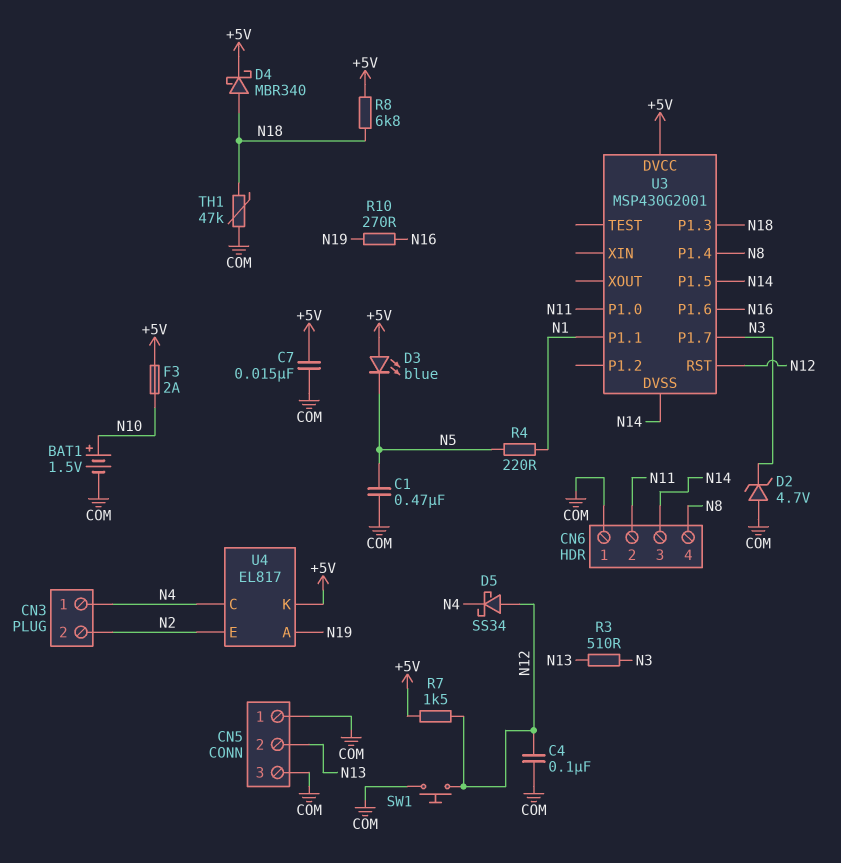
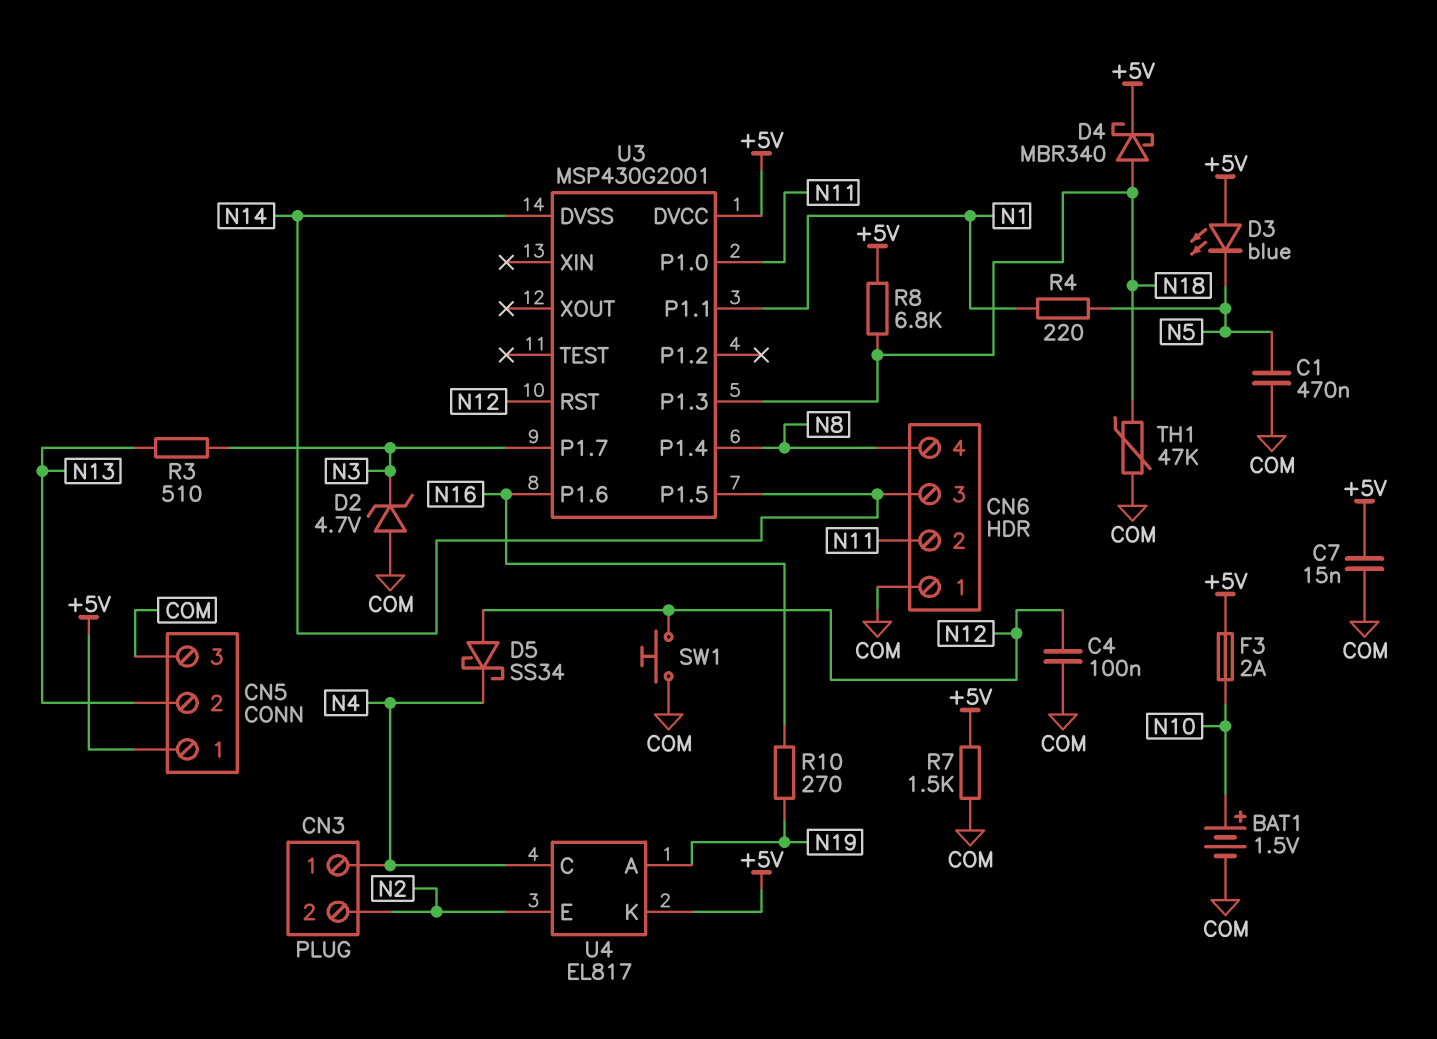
CN5 pin 1: COM -> +5V
R7: 1.5k (+5V, N12) -> 1.5k (+5V, COM)

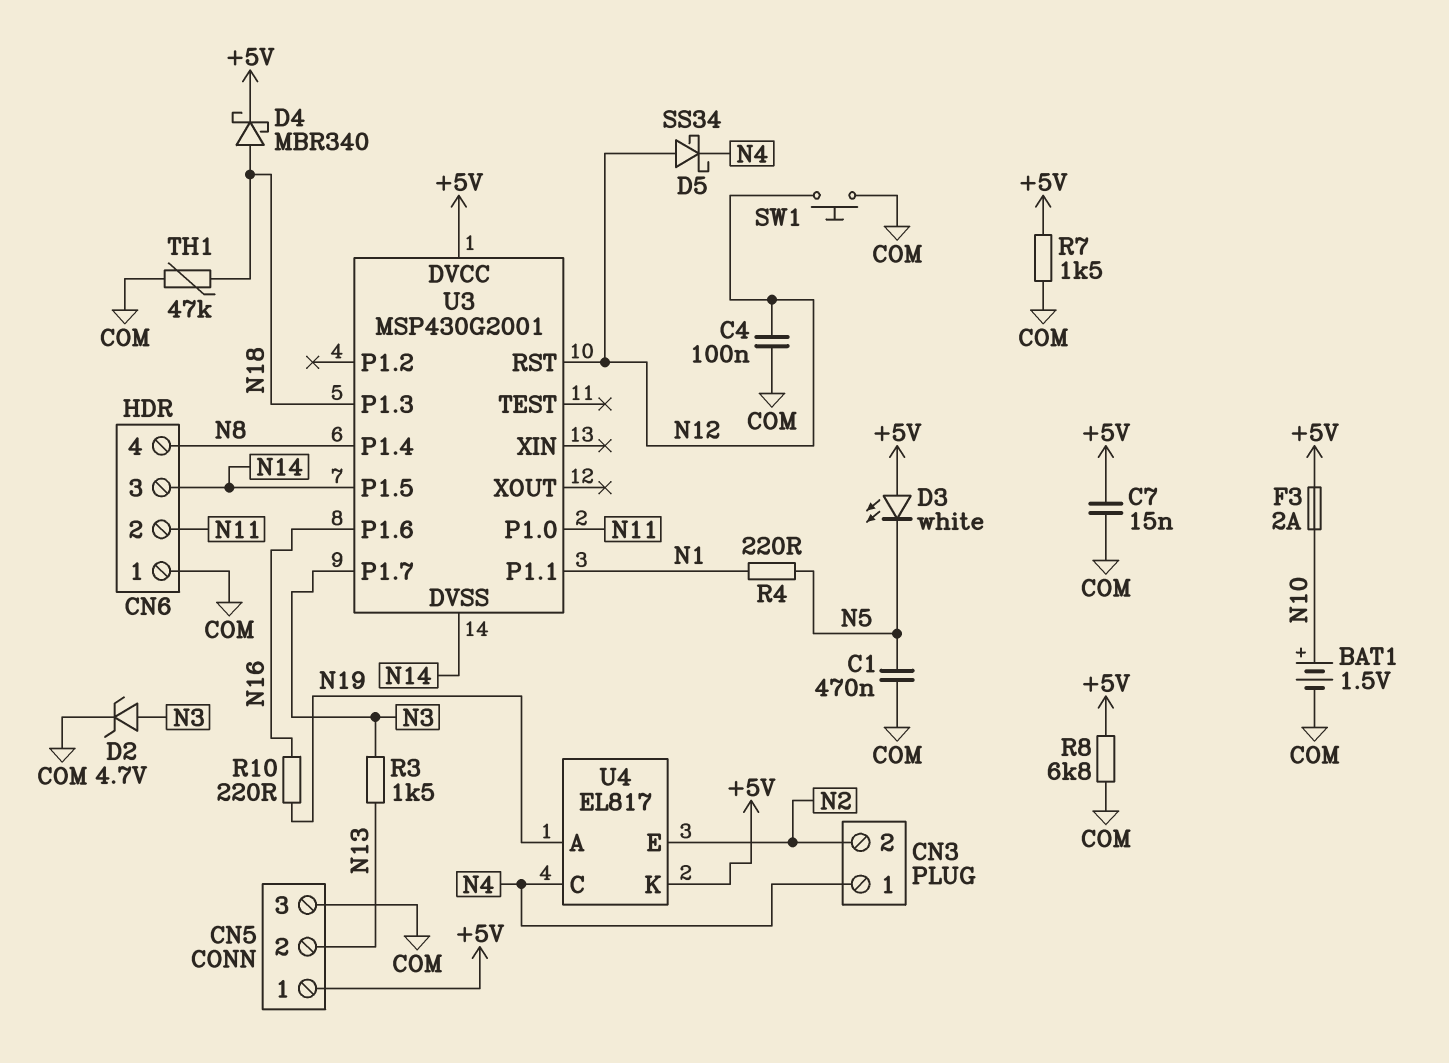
D2: zener 4.7V (A COM, K N3) -> zener 4.7V (A N3, K COM)
D3: LED blue (A +5V, K N5) -> LED white (A +5V, K N5)
R3: 510 (N3, N13) -> 1.5k (N3, N13)
R8: 6.8k (+5V, N18) -> 6.8k (+5V, COM)
R10: 270 (N16, N19) -> 220 (N16, N19)

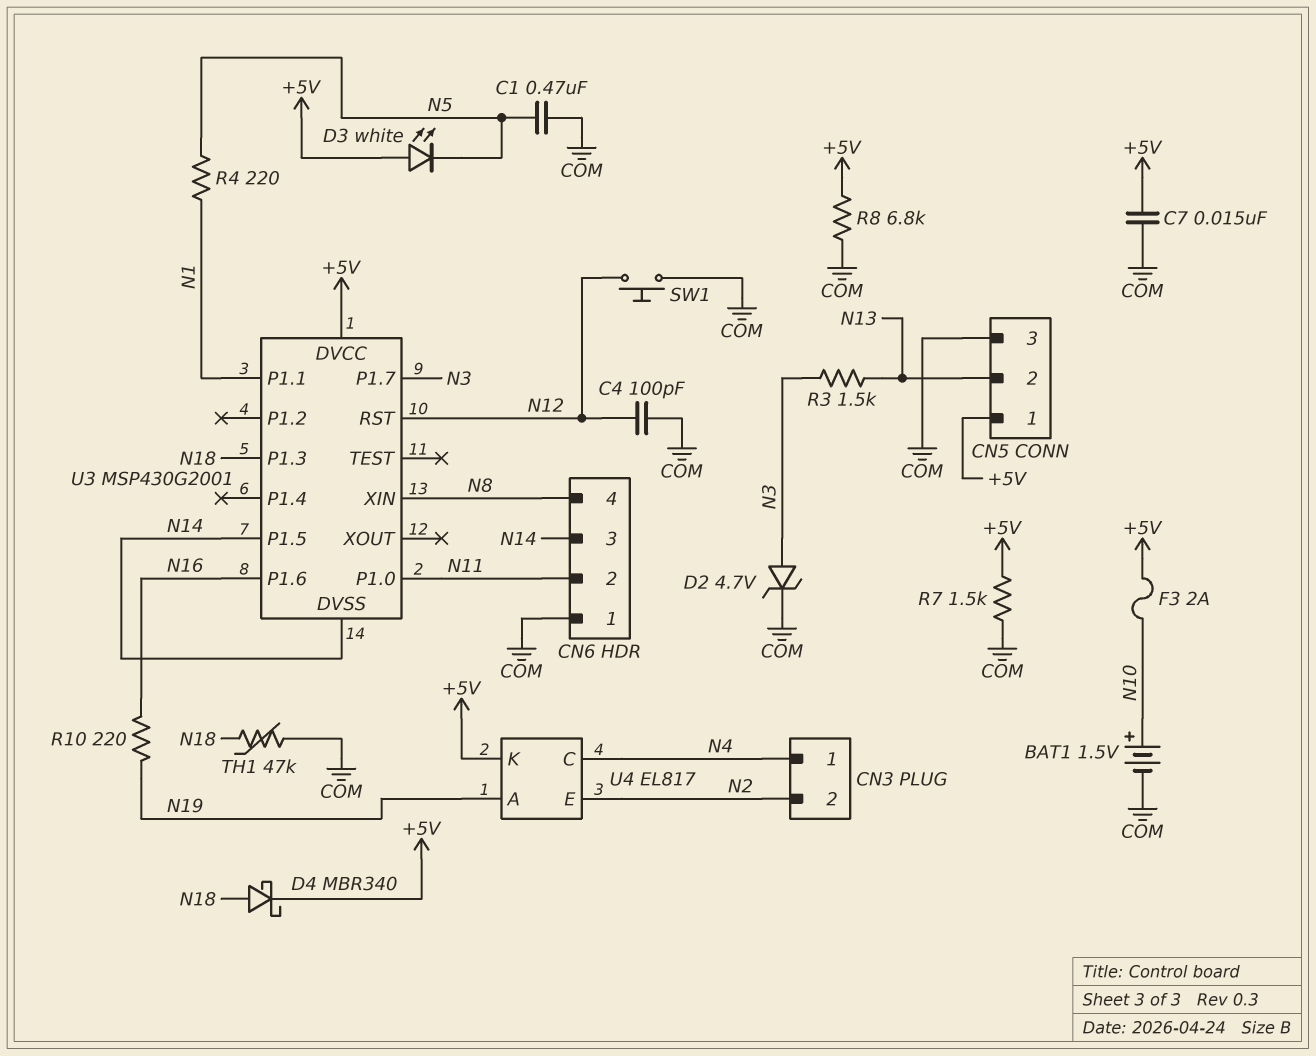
C4: 100nF (COM, N12) -> 100pF (COM, N12)
D5: schottky SS34 (A N12, K N4) -> none
U3 pin P1.4: N8 -> none
U3 pin XIN: none -> N8

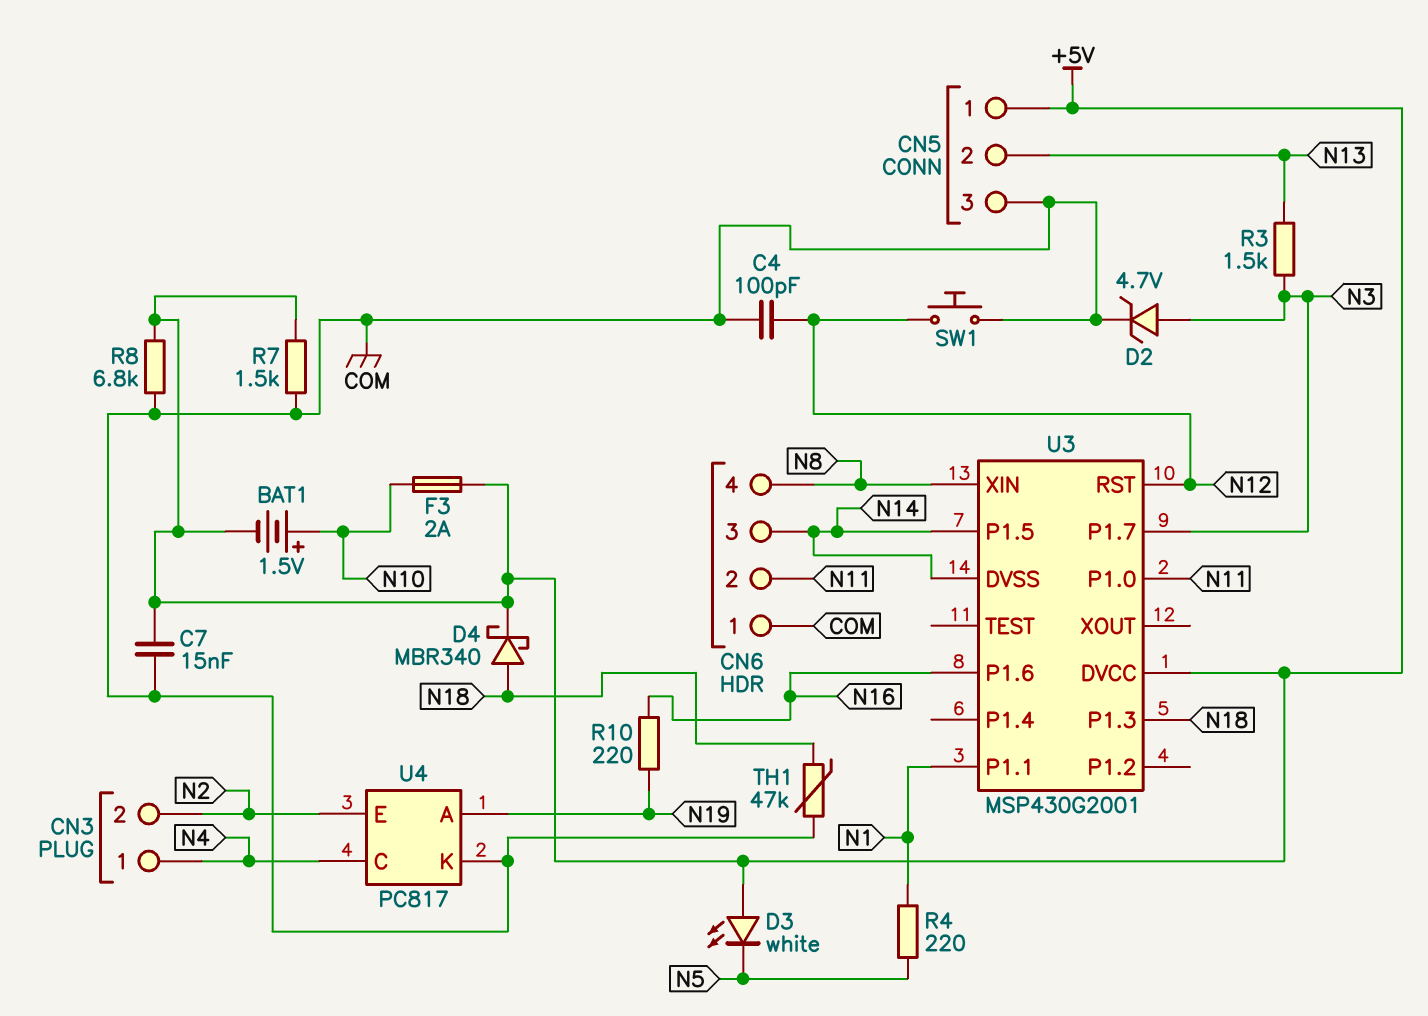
BAT1: 1.5V (plus N10, minus COM) -> 1.5V (plus N10, minus +5V)
C1: 470nF (COM, N5) -> none
U4: EL817 -> PC817
U4 pin K: +5V -> COM

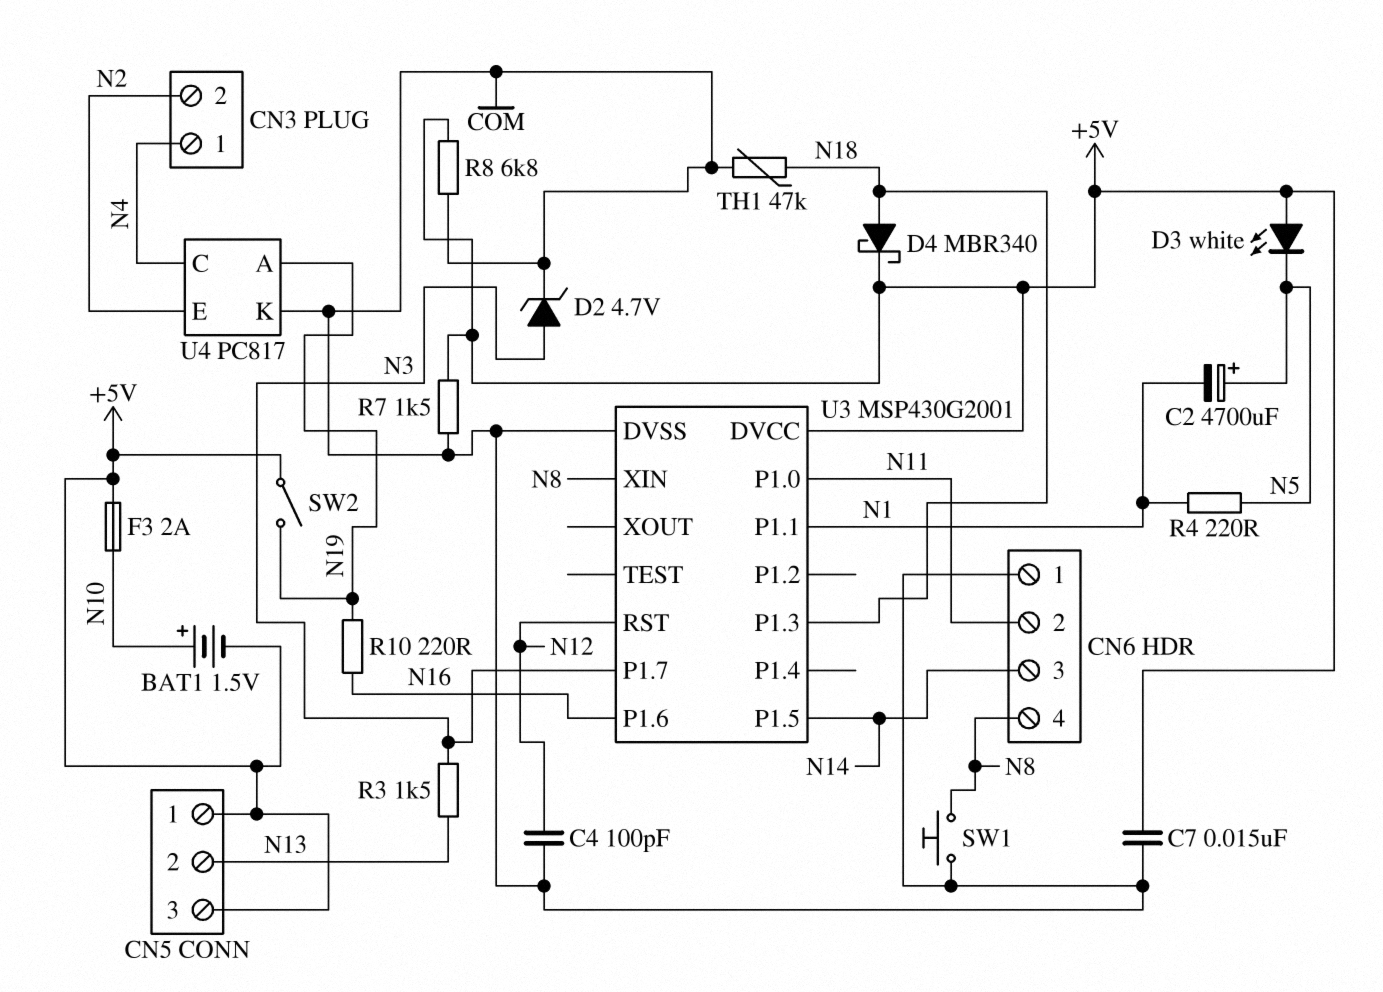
C2: none -> 4700uF (plus N5, minus N1)
CN5 pin 3: COM -> +5V
SW1: button (COM, N12) -> button (COM, N8)
SW2: none -> switch (+5V, N19)
U3 pin DVSS: N14 -> COM

